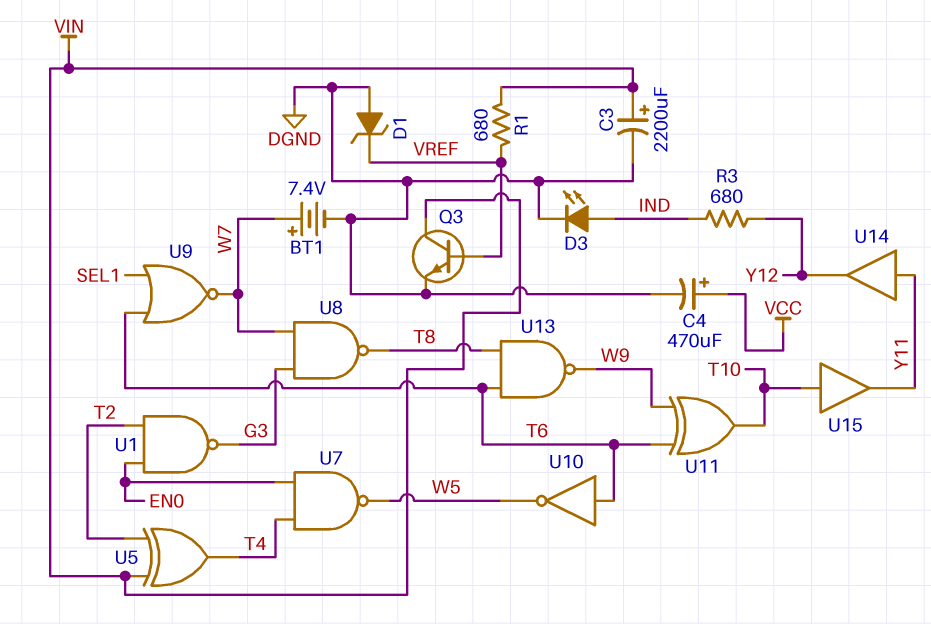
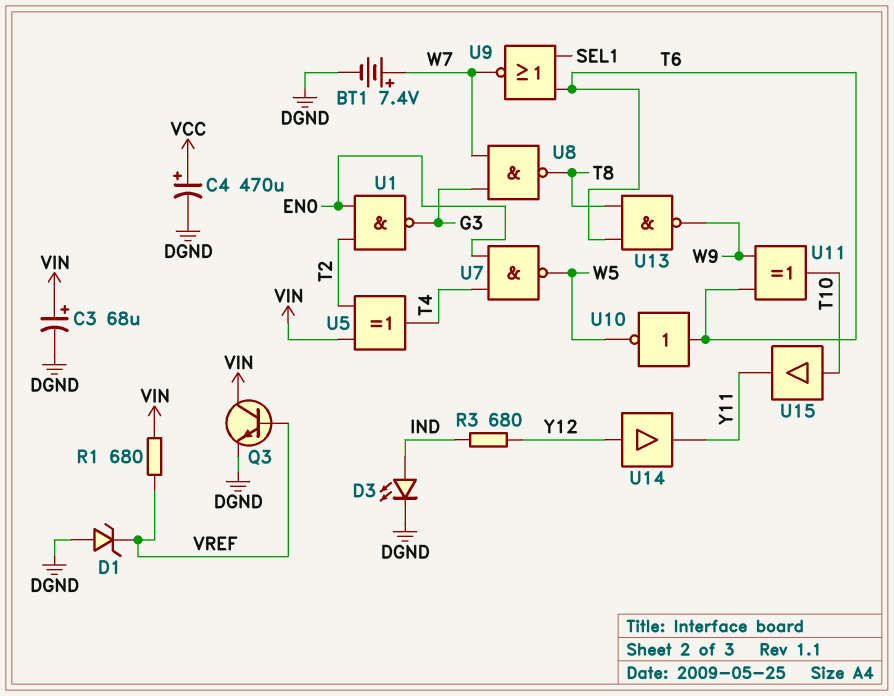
C3: 2200uF (plus VIN, minus DGND) -> 68uF (plus VIN, minus DGND)
U14: buffer (in Y11, out Y12) -> buffer (in Y12, out Y11)

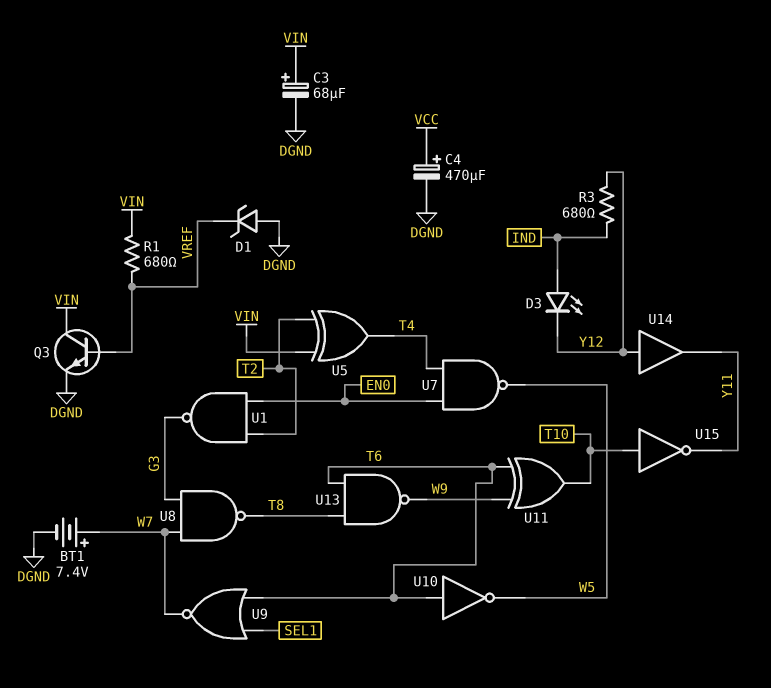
D3: LED (A IND, K DGND) -> LED (A IND, K Y12)
U15: buffer (in T10, out Y11) -> NOT (in T10, out Y11)

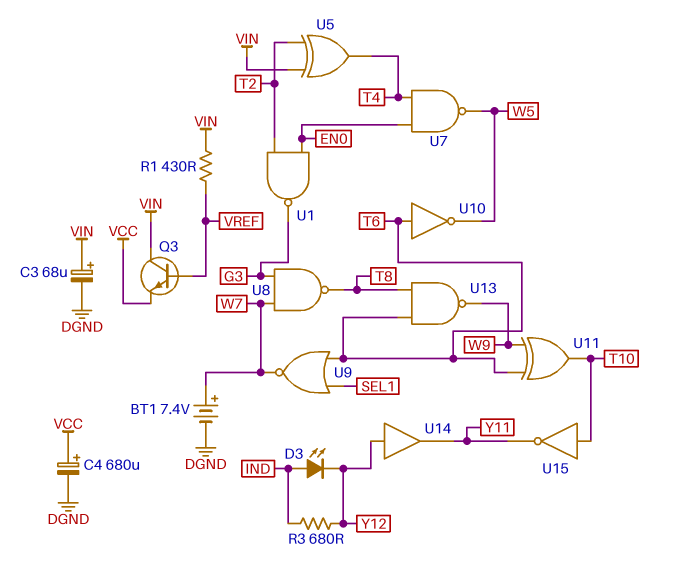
C4: 470uF (plus VCC, minus DGND) -> 680uF (plus VCC, minus DGND)
D1: zener (A DGND, K VREF) -> none
Q3: NPN (B VREF, C VIN, E DGND) -> NPN (B VREF, C VIN, E VCC)
R1: 680 (VIN, VREF) -> 430 (VIN, VREF)

